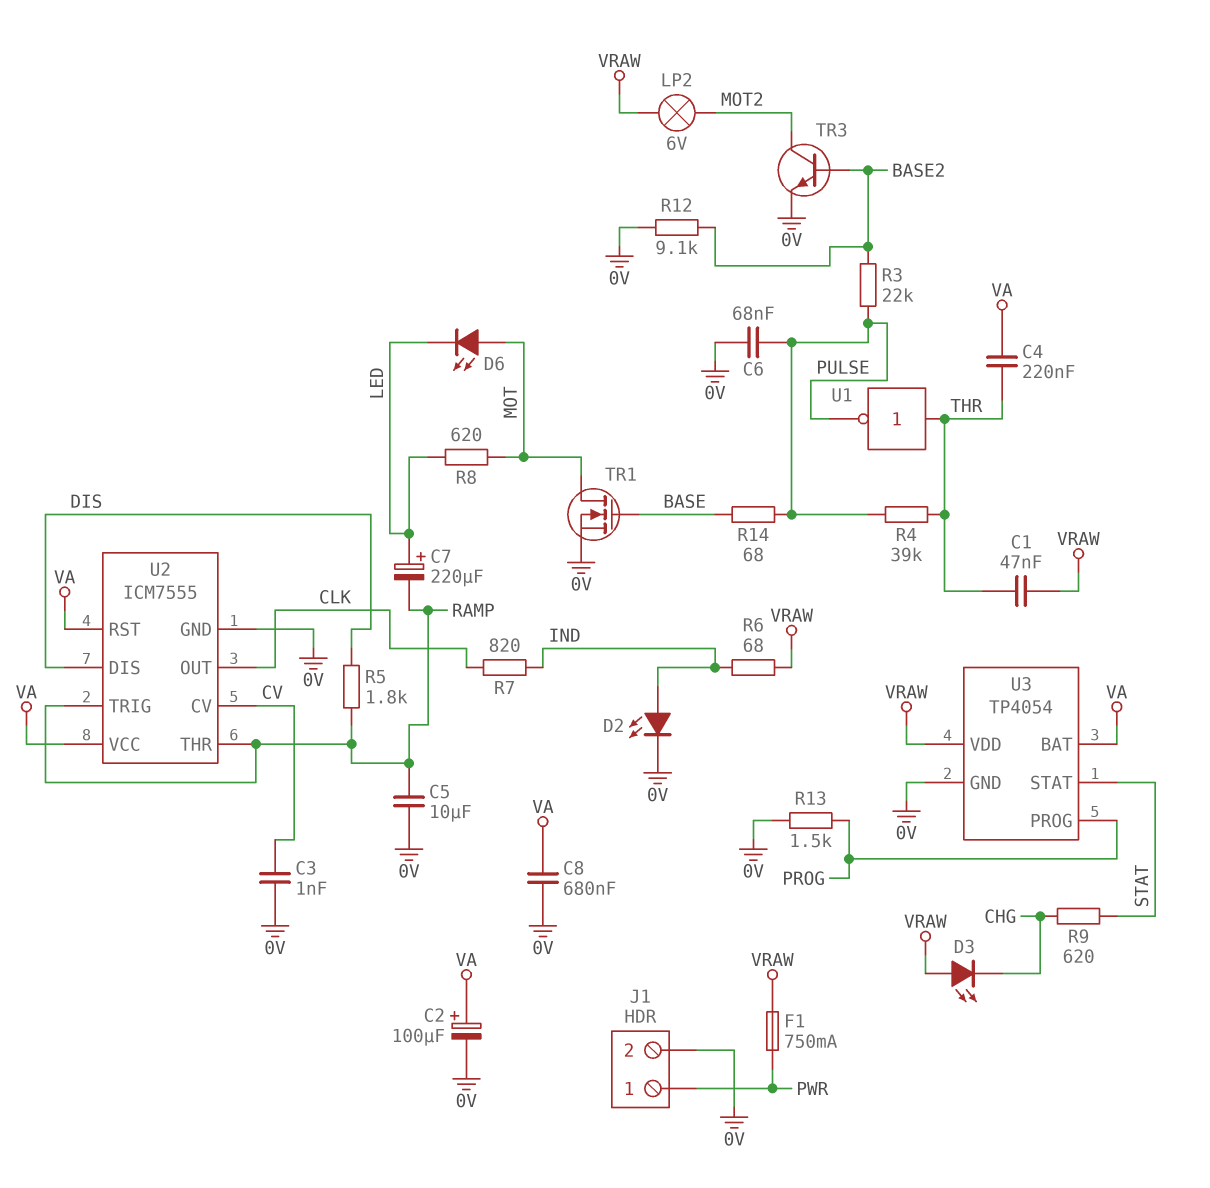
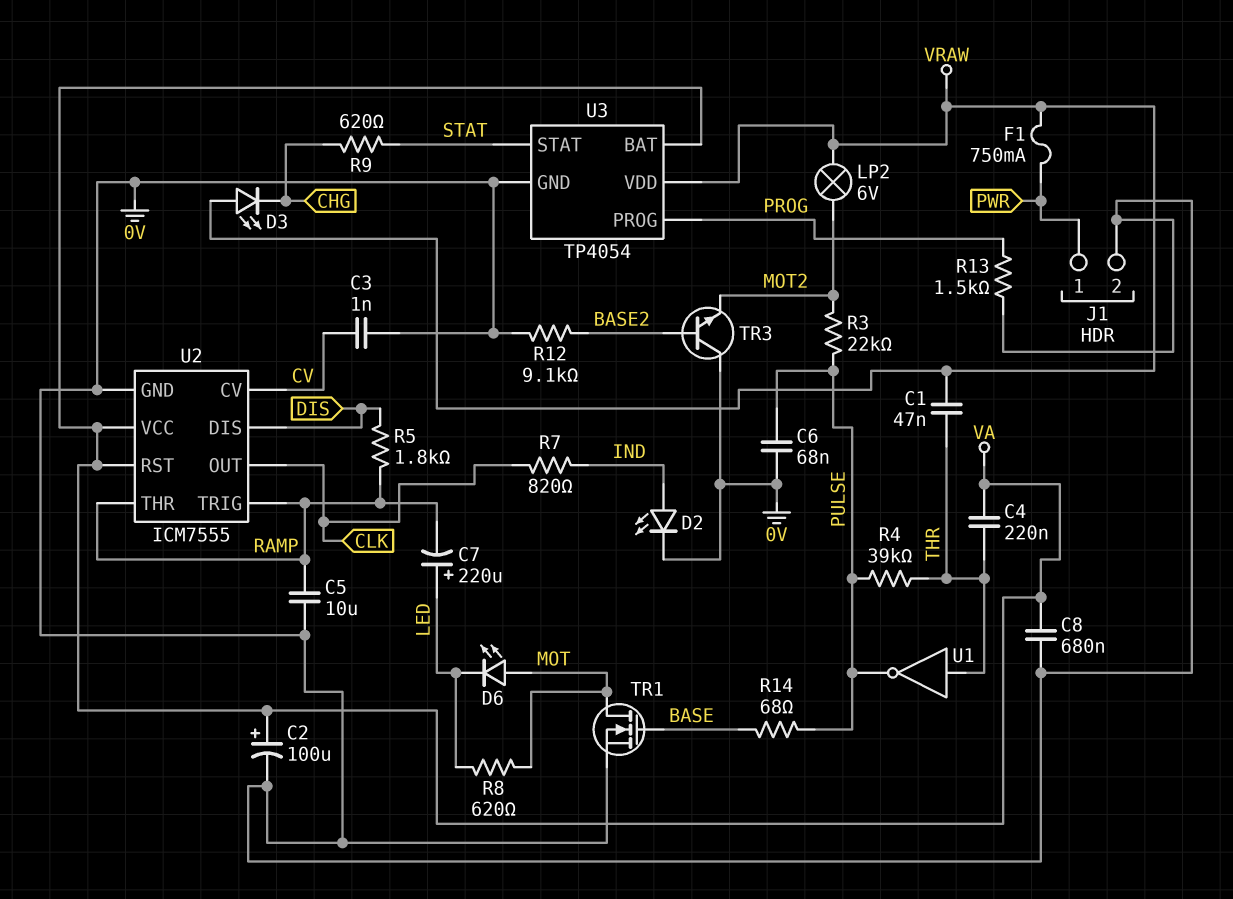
R3: 22k (BASE2, PULSE) -> 22k (MOT2, PULSE)
R6: 68 (IND, VRAW) -> none
TR3: NPN (B BASE2, C MOT2, E 0V) -> NPN (B BASE2, C 0V, E MOT2)

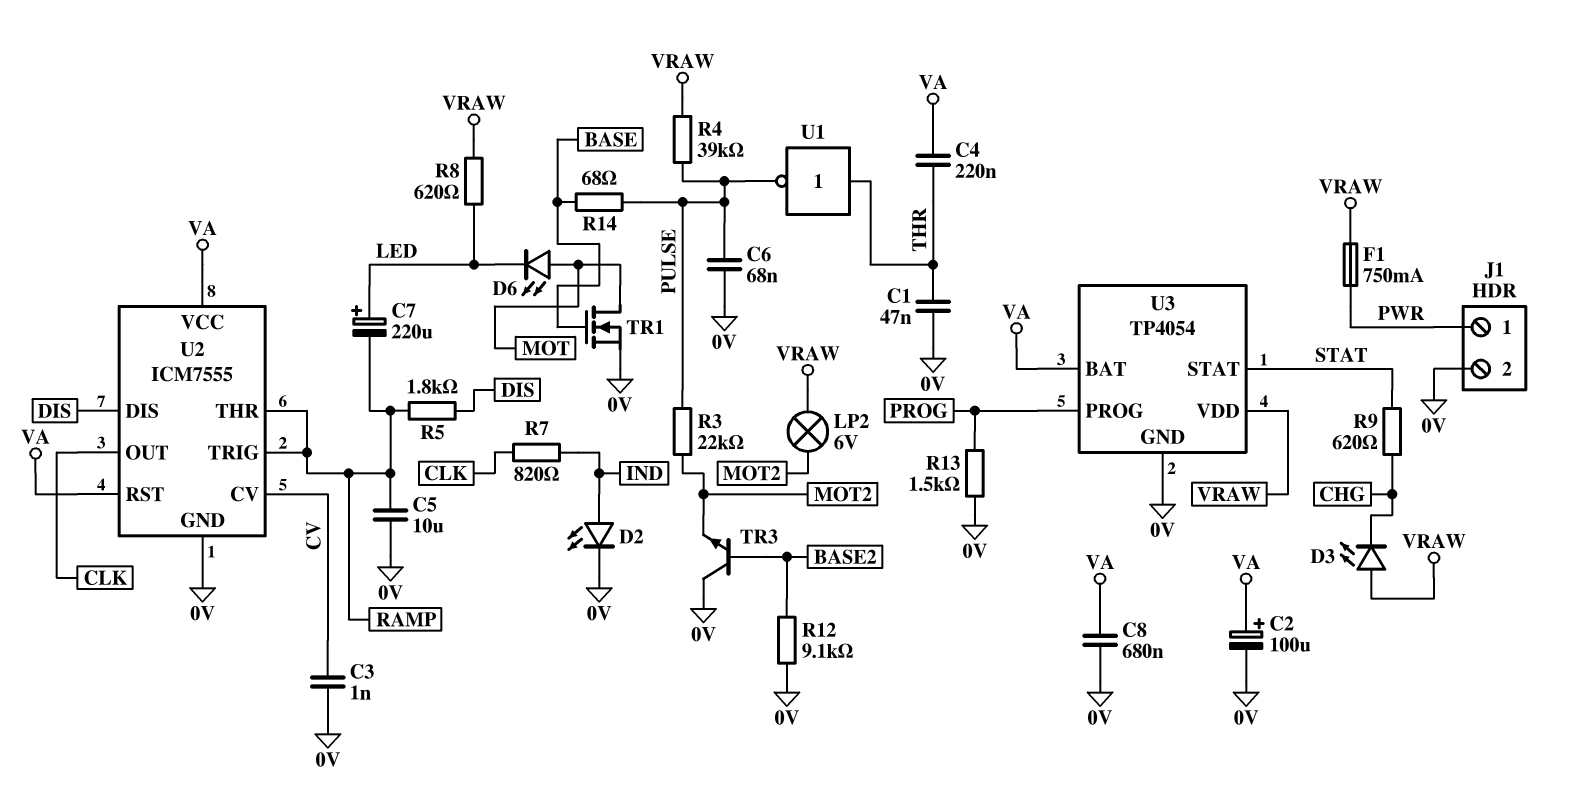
C1: 47nF (THR, VRAW) -> 47nF (0V, THR)
R4: 39k (PULSE, THR) -> 39k (PULSE, VRAW)
R8: 620 (LED, MOT) -> 620 (LED, VRAW)

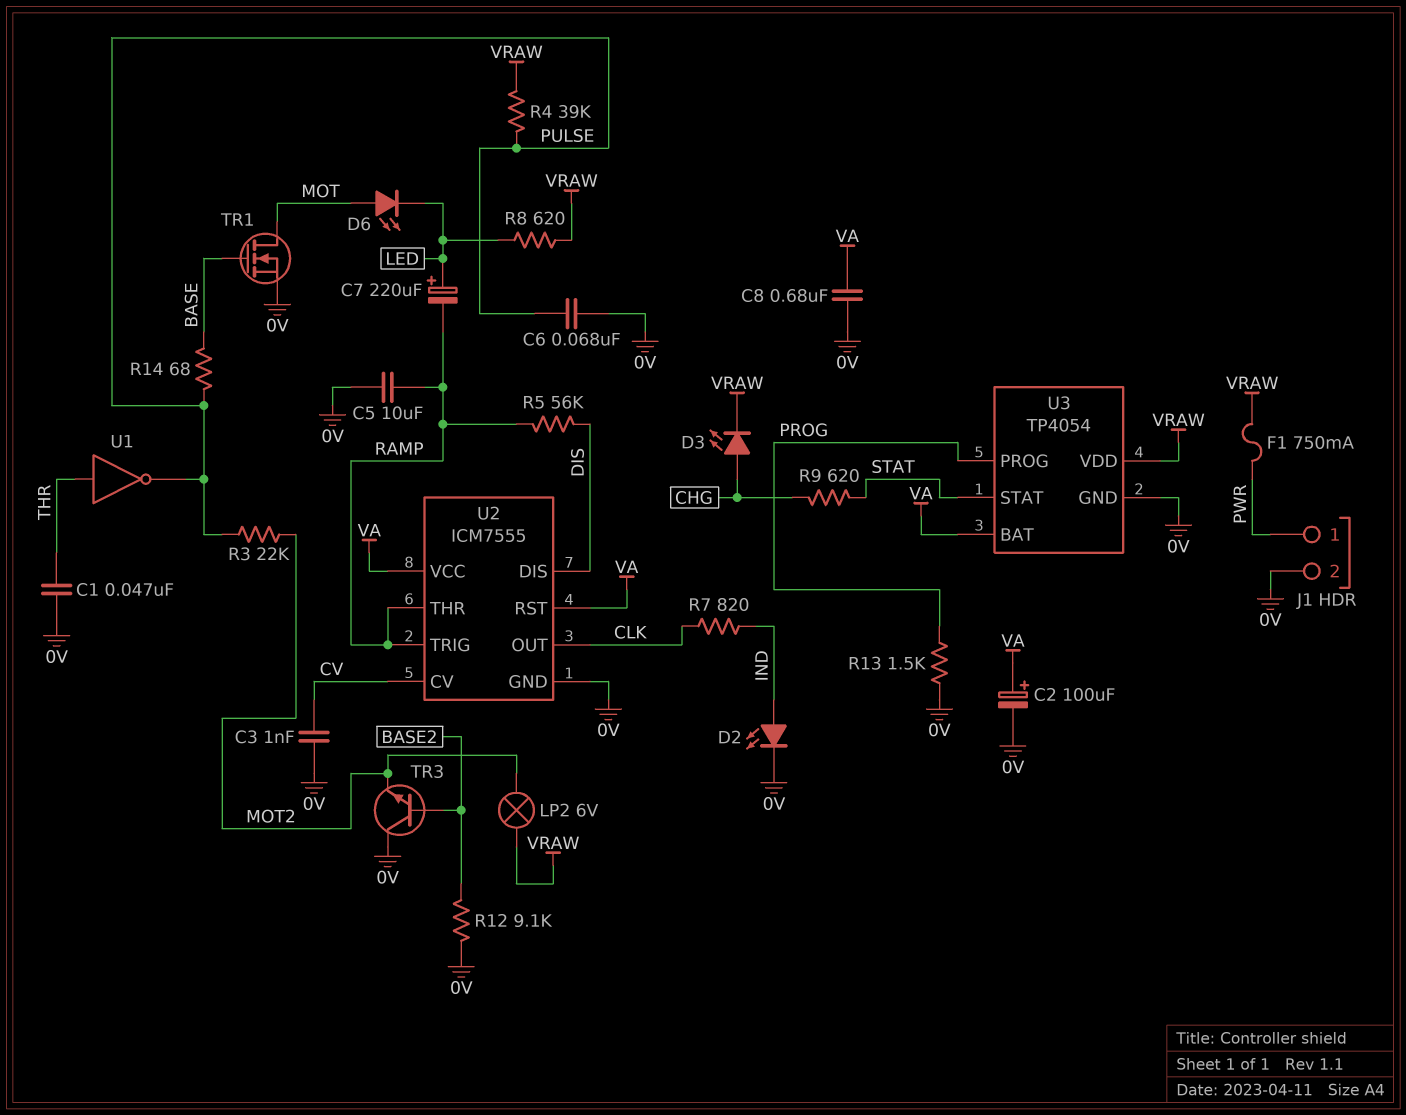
C4: 220nF (THR, VA) -> none
D3: LED (A VRAW, K CHG) -> LED (A CHG, K VRAW)
R5: 1.8k (DIS, RAMP) -> 56k (DIS, RAMP)

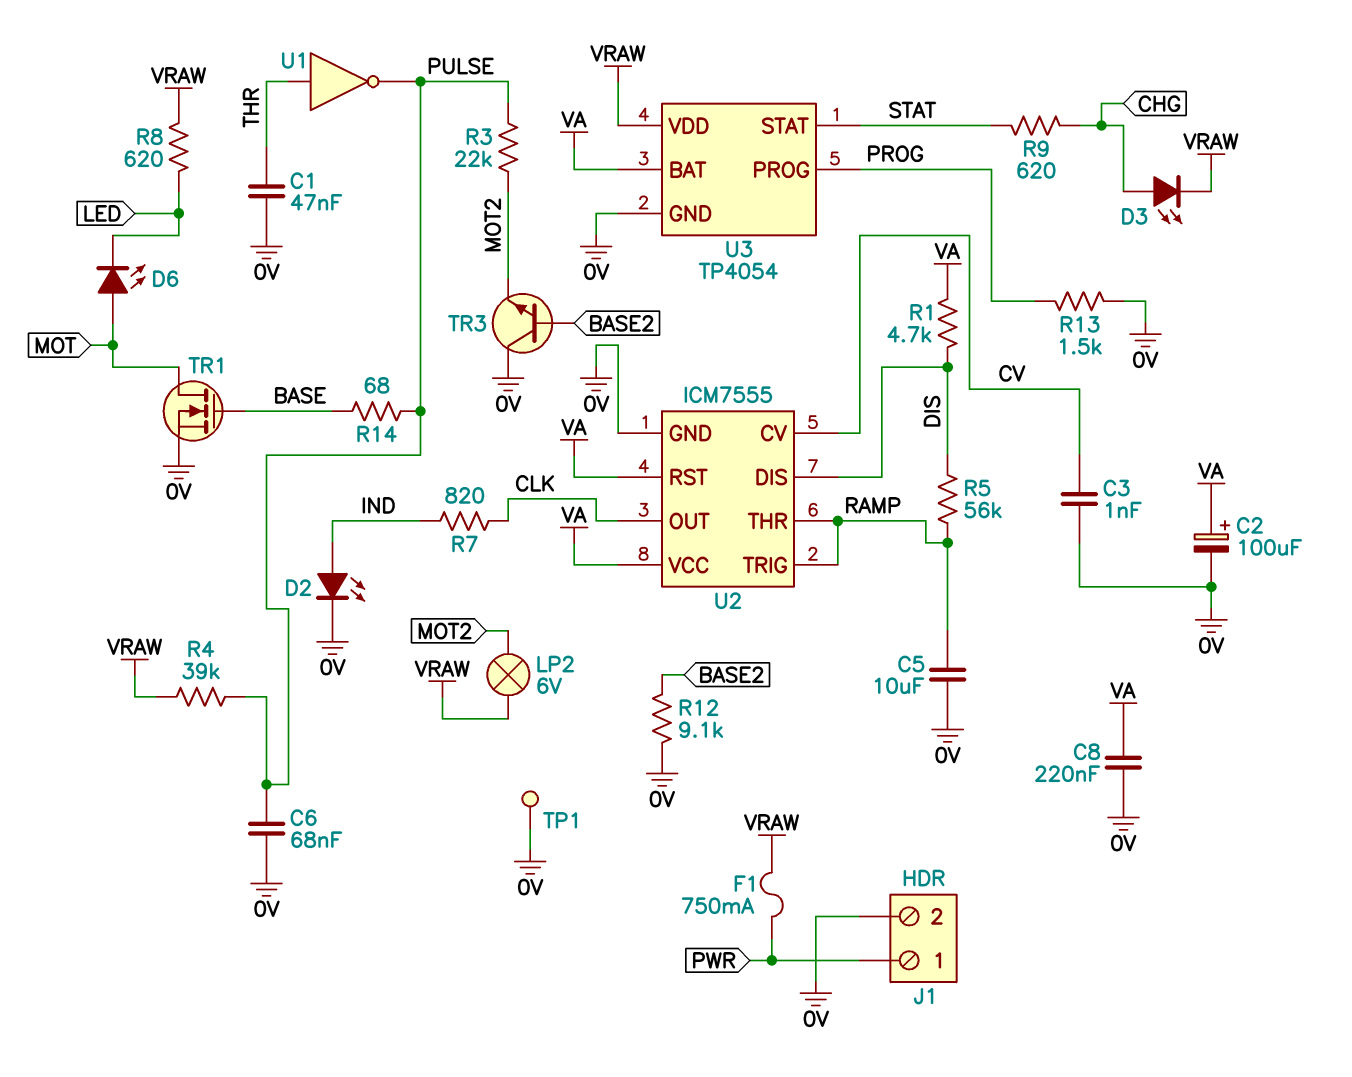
C7: 220uF (plus LED, minus RAMP) -> none
C8: 680nF (0V, VA) -> 220nF (0V, VA)
R1: none -> 4.7k (DIS, VA)
TP1: none -> test point (0V)

